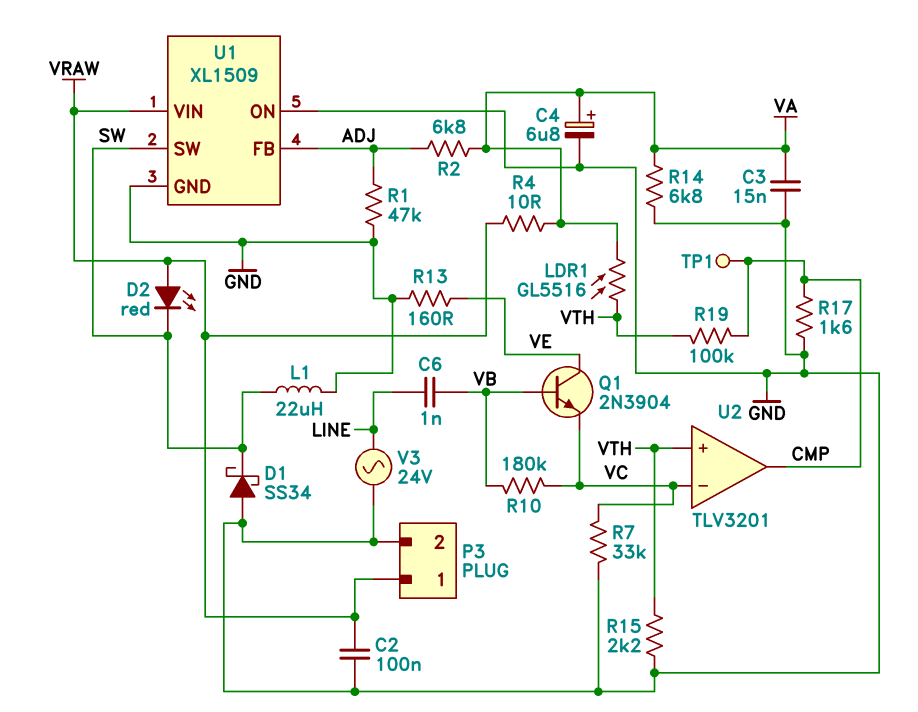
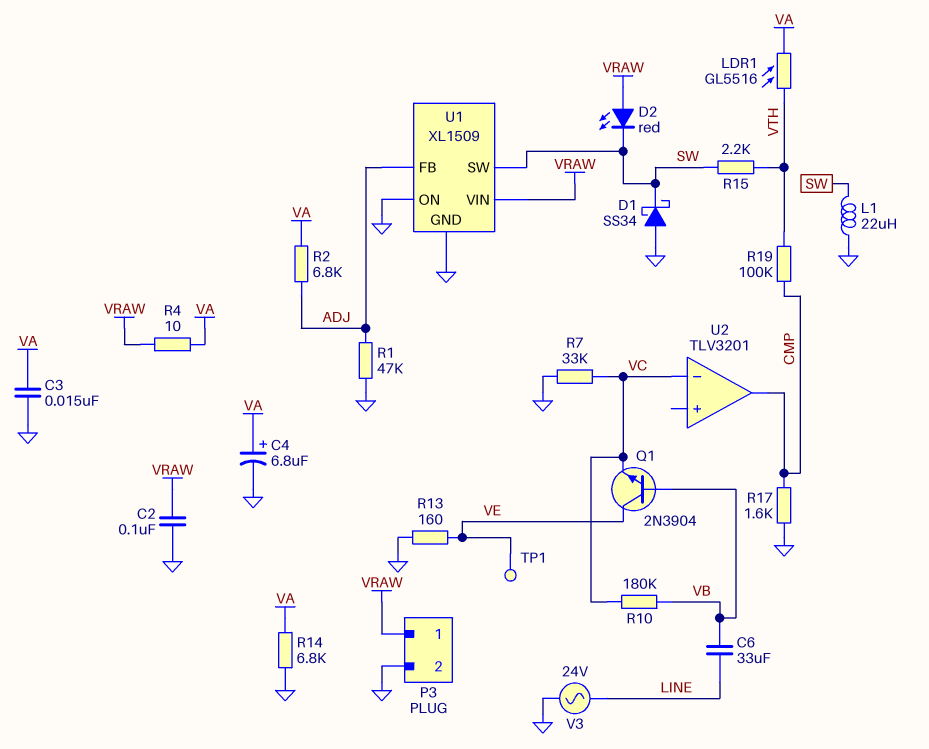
C6: 1nF (LINE, VB) -> 33uF (LINE, VB)
R15: 2.2k (GND, VTH) -> 2.2k (SW, VTH)
TP1: test point (CMP) -> test point (VE)
U2 pin in+: VTH -> none

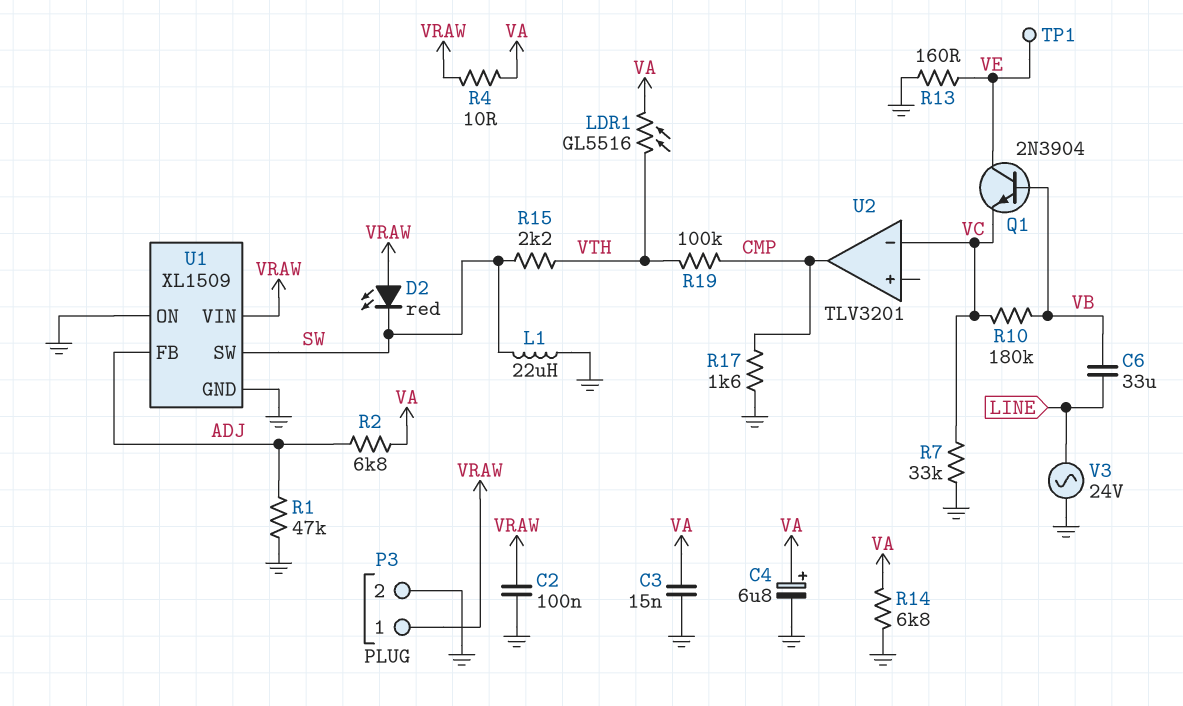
D1: schottky SS34 (A GND, K SW) -> none

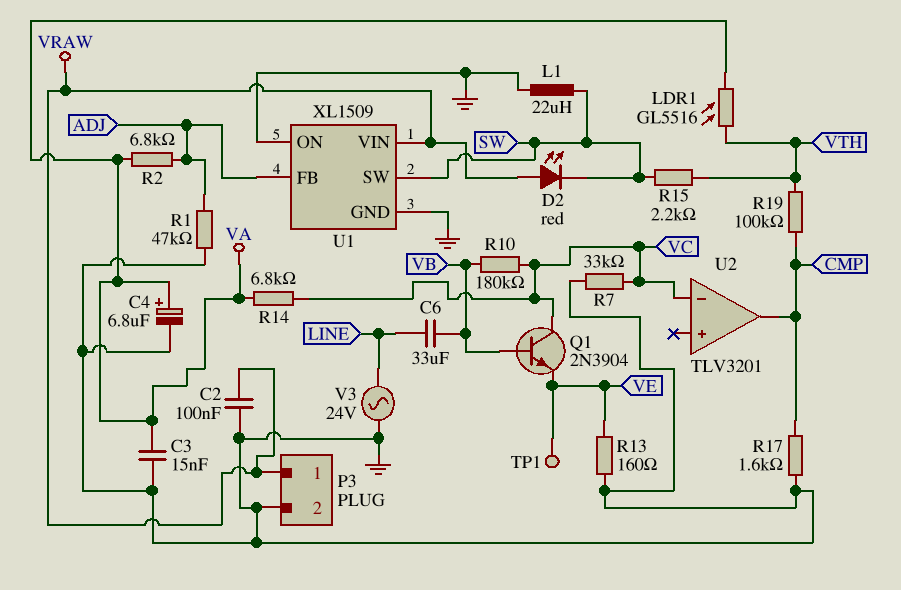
Q1: NPN 2N3904 (B VB, C VE, E VC) -> NPN 2N3904 (B VB, C VC, E VE)
R4: 10 (VA, VRAW) -> none
R14: 6.8k (GND, VA) -> 6.8k (VA, VC)

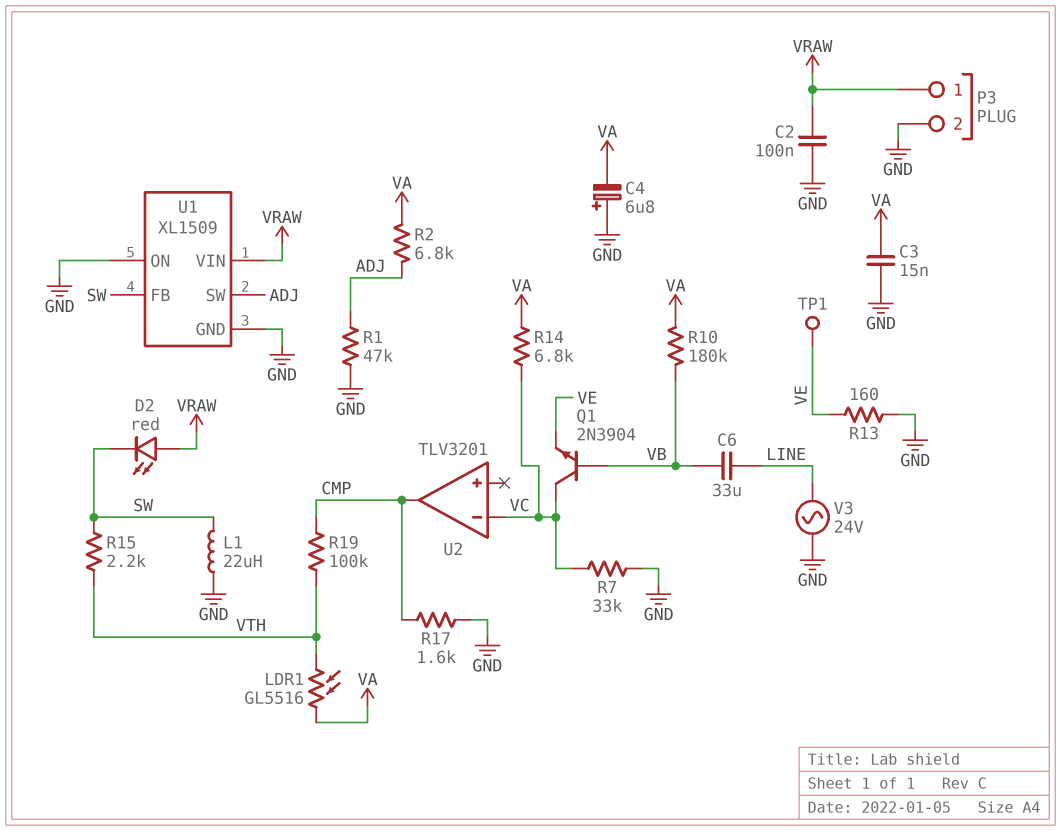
C4: 6.8uF (plus VA, minus GND) -> 6.8uF (plus GND, minus VA)
R10: 180k (VB, VC) -> 180k (VA, VB)
U1 pin FB: ADJ -> SW
U1 pin SW: SW -> ADJ

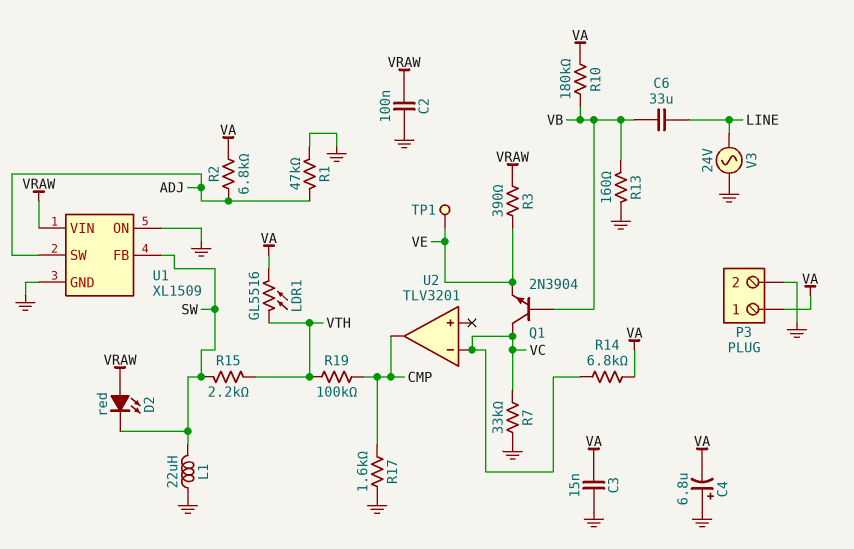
P3 pin 1: VRAW -> VA
R3: none -> 390 (VE, VRAW)
R13: 160 (GND, VE) -> 160 (GND, VB)

